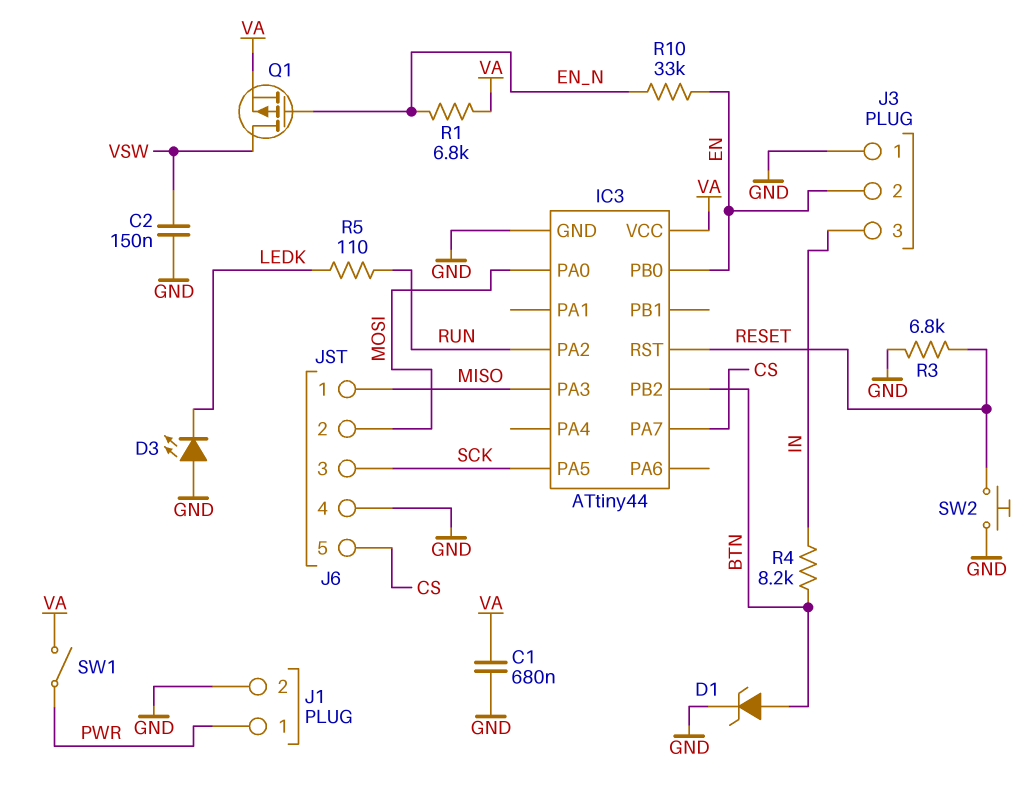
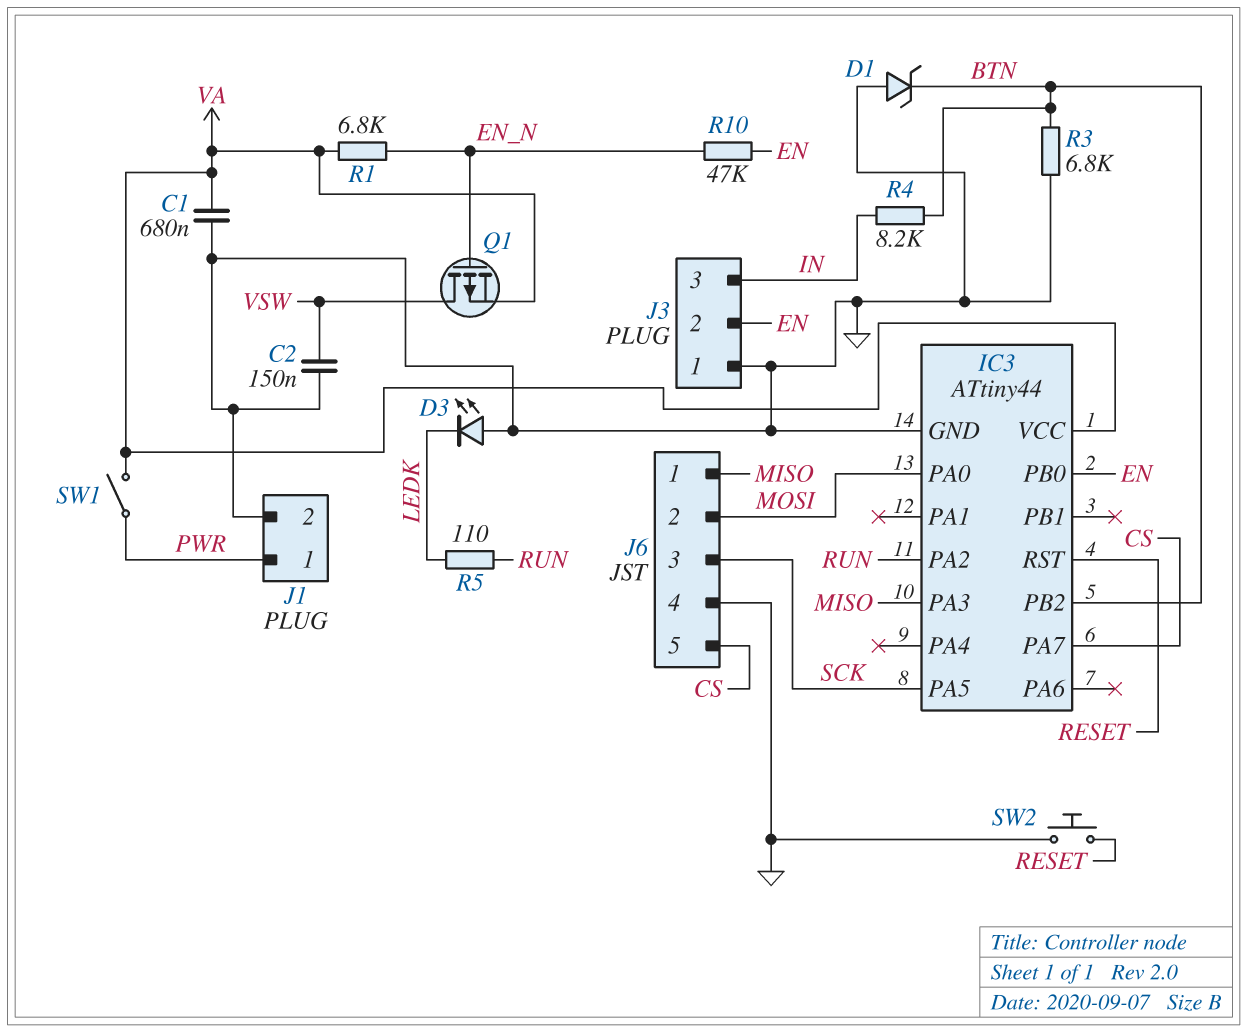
D1: zener (A BTN, K GND) -> zener (A GND, K BTN)
R3: 6.8k (GND, RESET) -> 6.8k (BTN, GND)
R10: 33k (EN, EN_N) -> 47k (EN, EN_N)

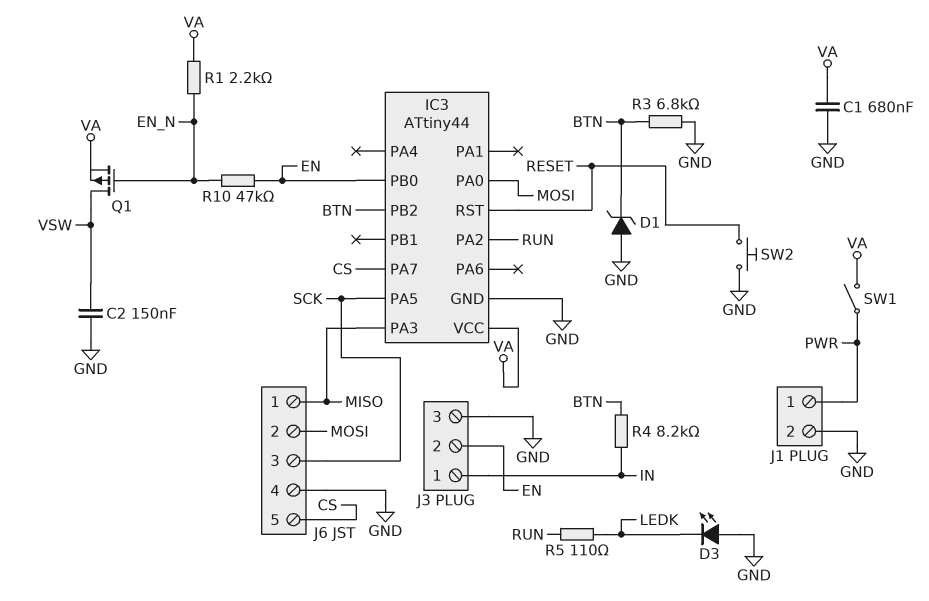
J3 pin 1: GND -> IN
J3 pin 3: IN -> GND
R1: 6.8k (EN_N, VA) -> 2.2k (EN_N, VA)

